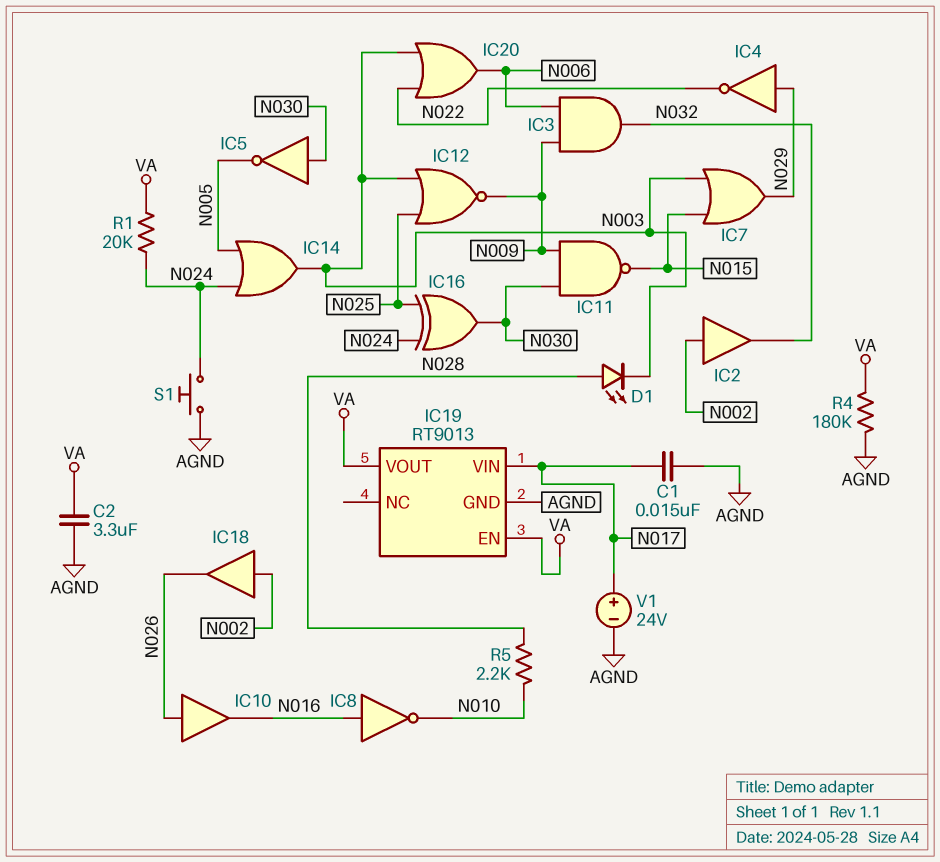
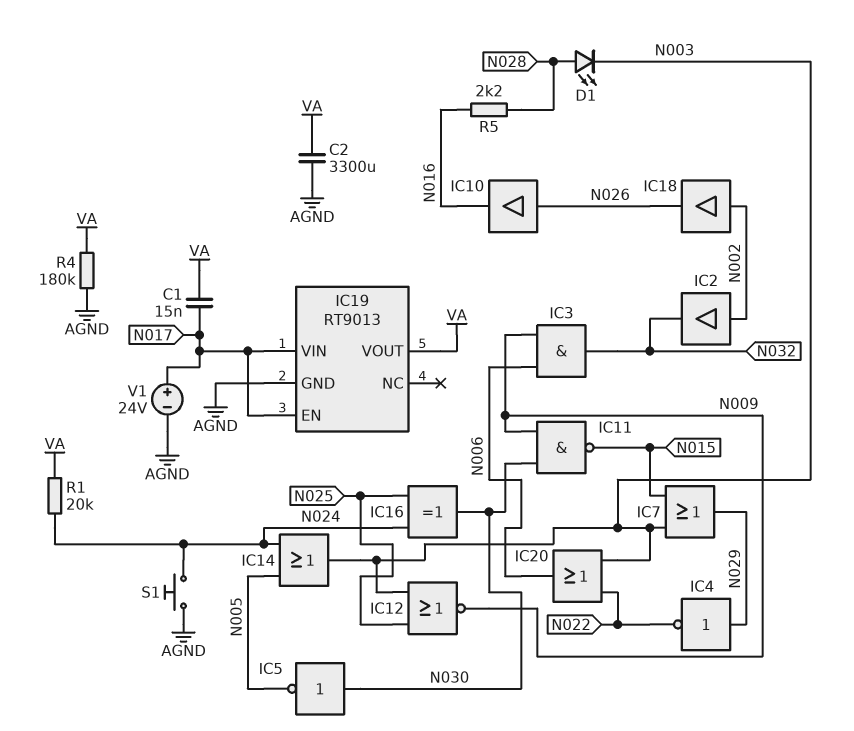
C1: 15nF (AGND, N017) -> 15nF (N017, VA)
C2: 3.3uF (AGND, VA) -> 3300uF (AGND, VA)
IC8: NOT (in N016, out N010) -> none
IC19 pin EN: VA -> N017
R5: 2.2k (N010, N028) -> 2.2k (N016, N028)

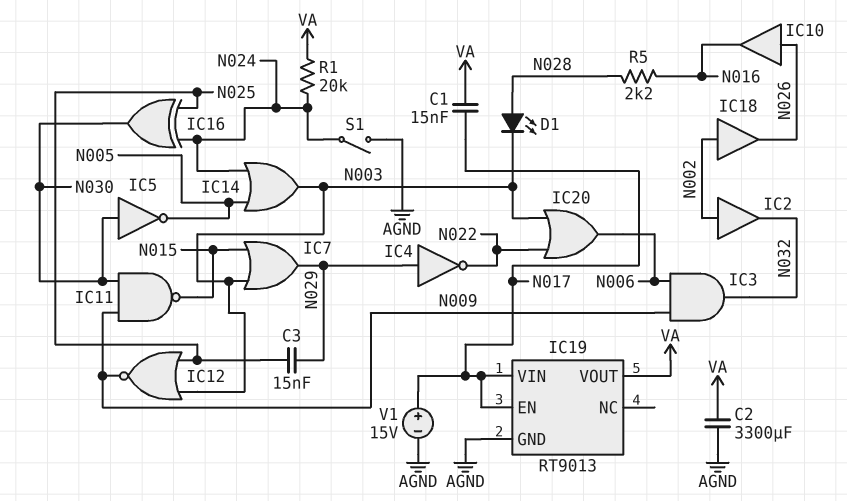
C3: none -> 15nF (N025, N029)
R4: 180k (AGND, VA) -> none
S1: button (AGND, N024) -> switch (AGND, N024)
V1: 24V (plus N017, minus AGND) -> 15V (plus N017, minus AGND)

